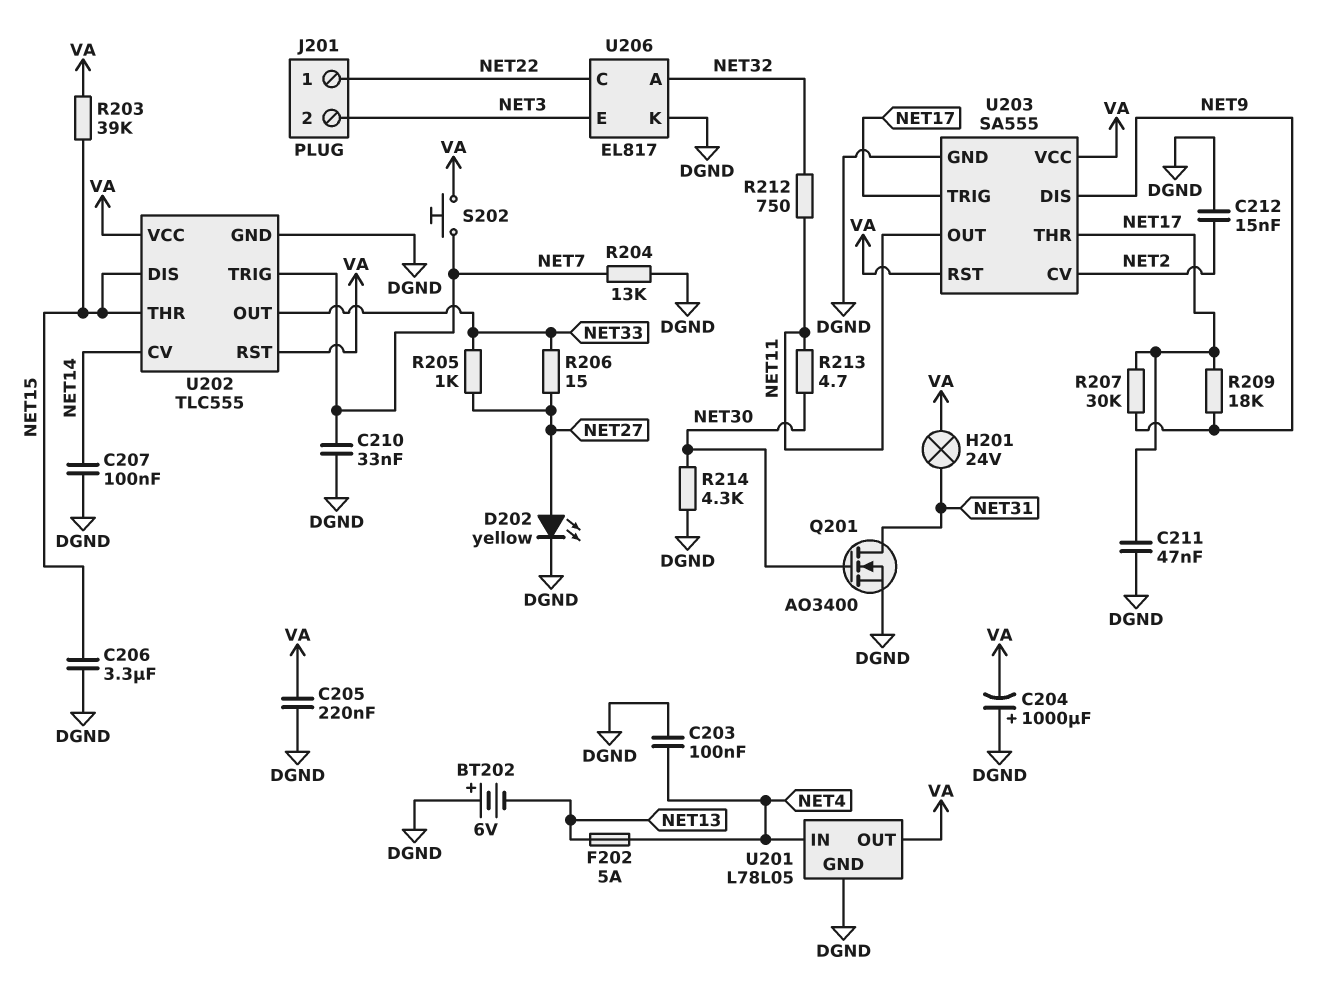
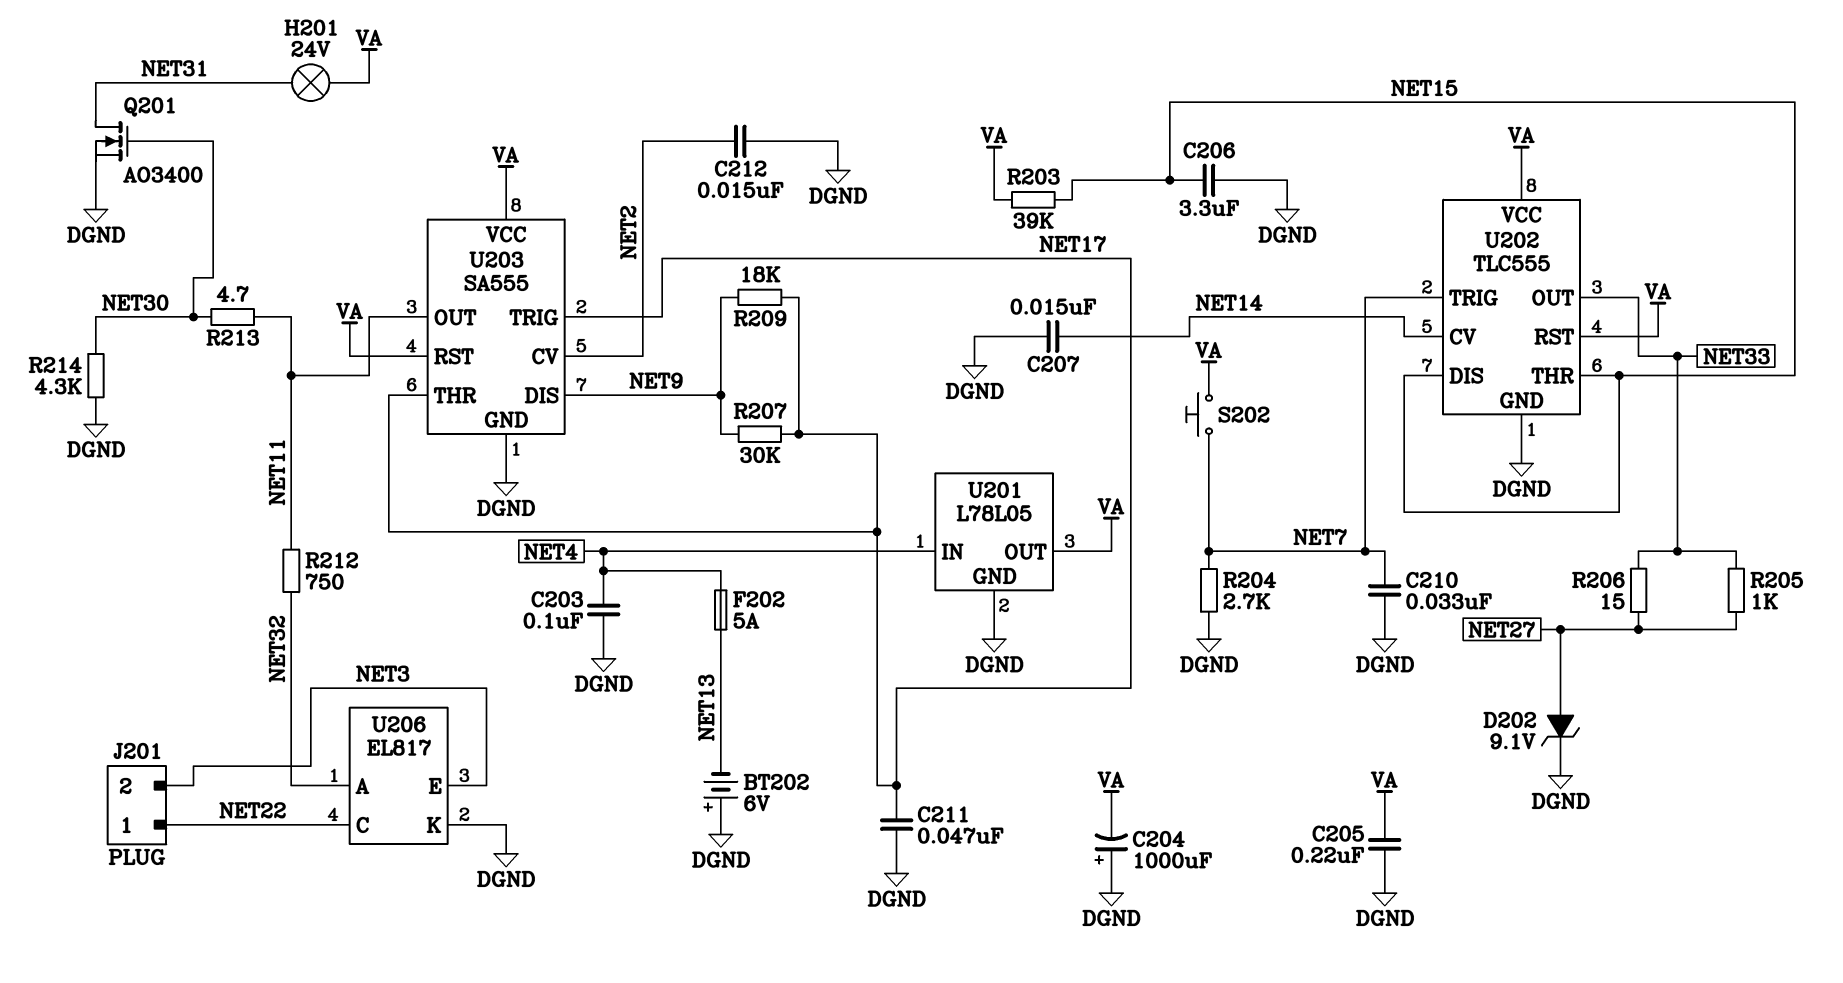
C207: 100nF (DGND, NET14) -> 15nF (DGND, NET14)
D202: LED yellow (A NET27, K DGND) -> zener 9.1V (A NET27, K DGND)
R204: 13k (DGND, NET7) -> 2.7k (DGND, NET7)

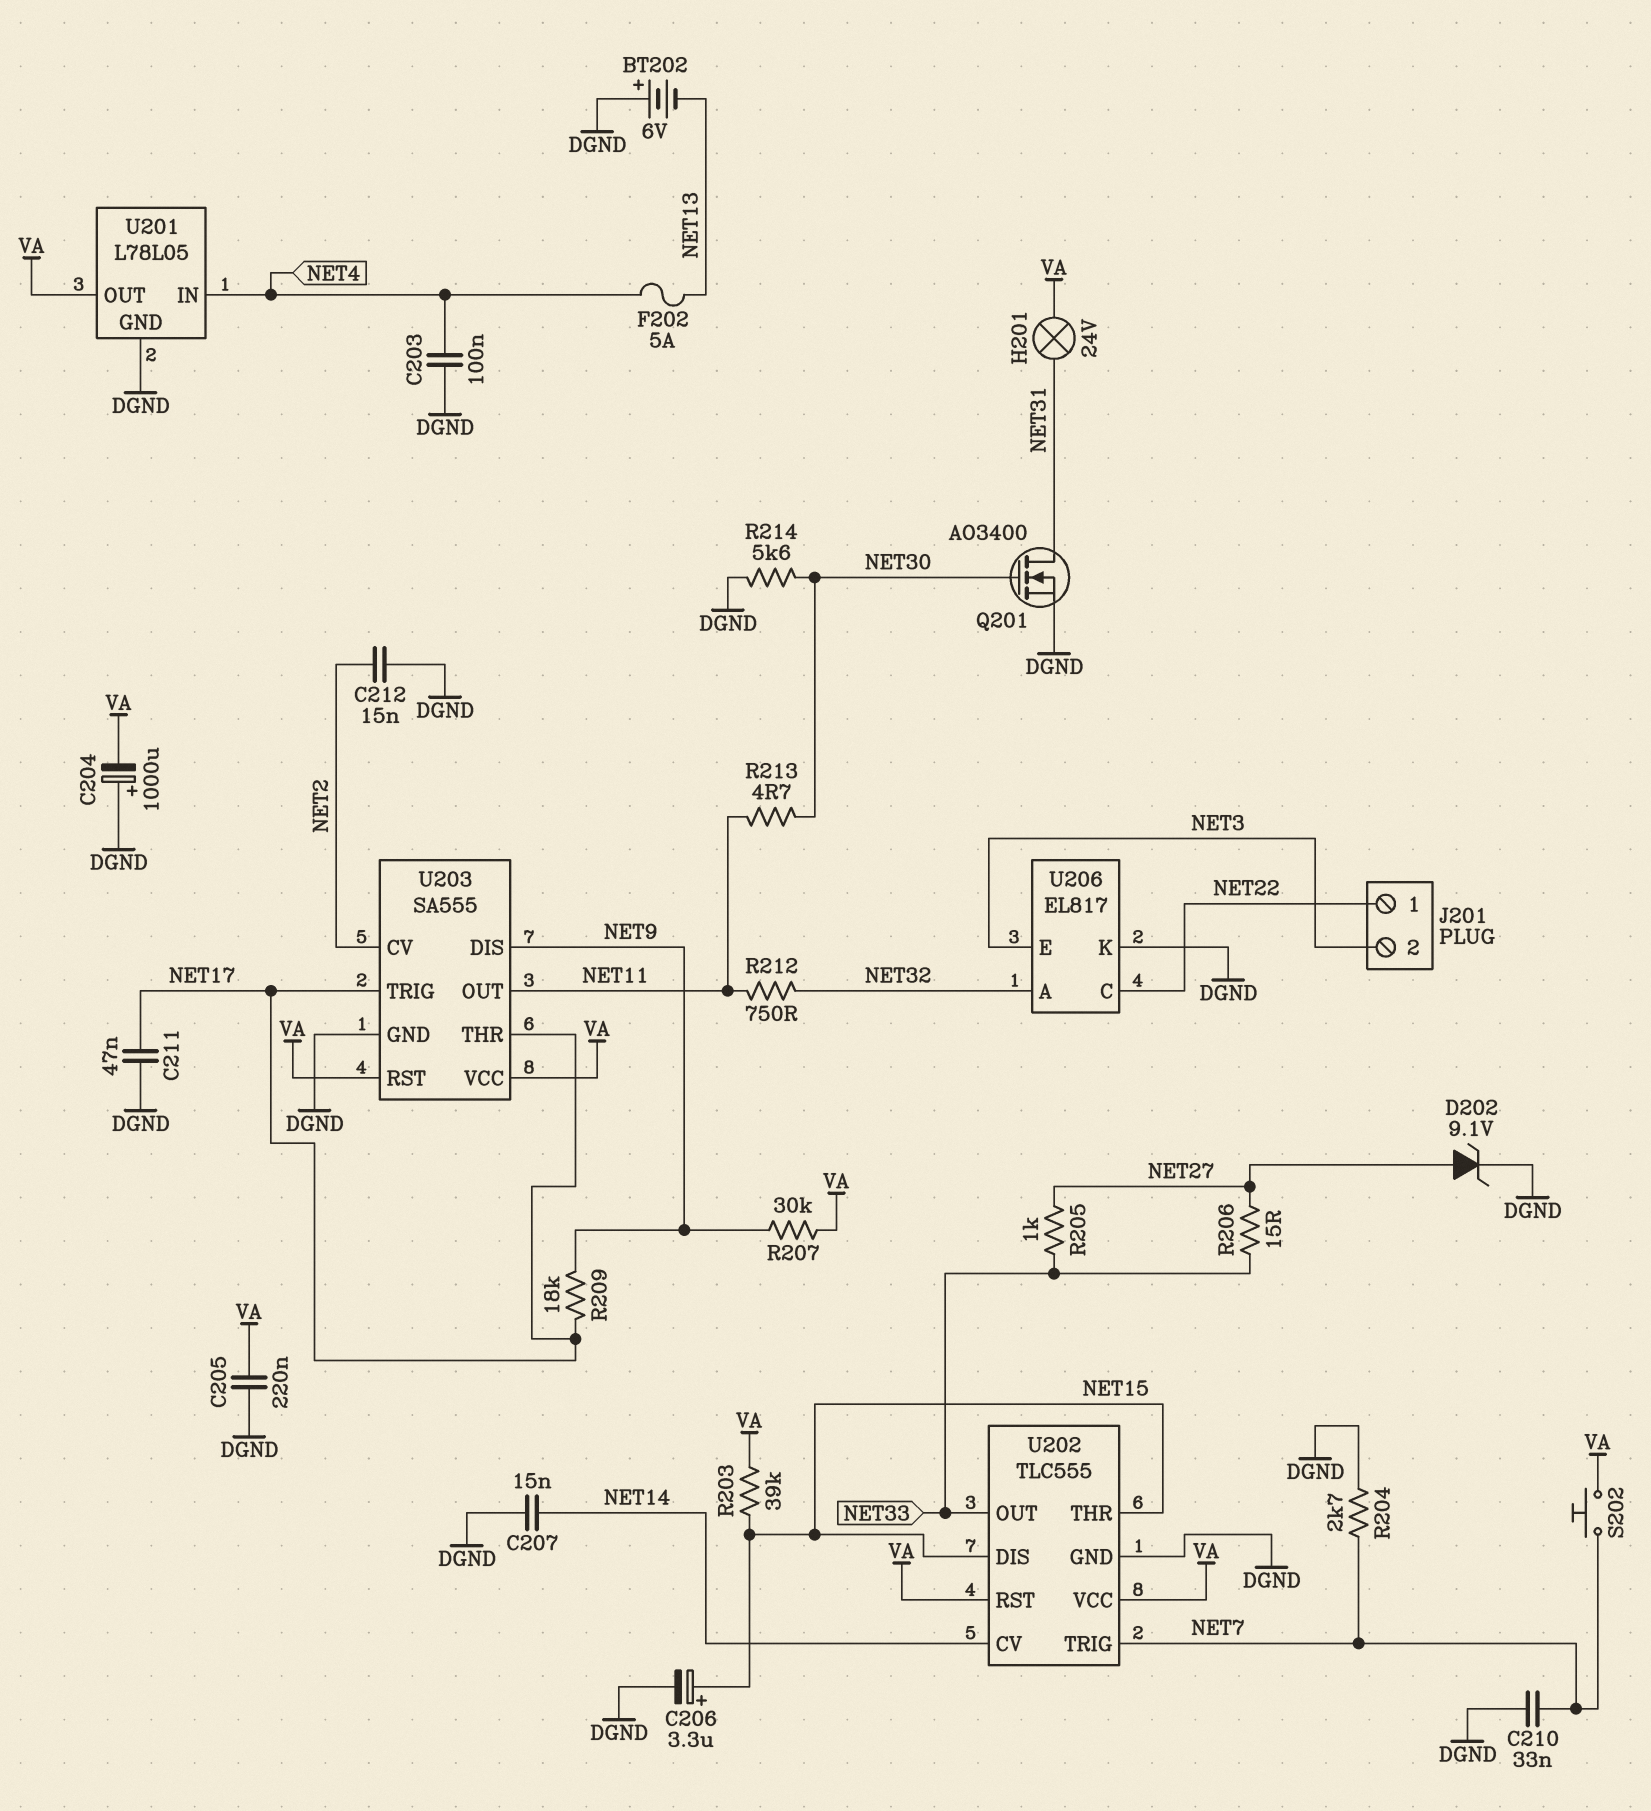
C206: 3.3uF (DGND, NET15) -> 3.3uF (plus NET15, minus DGND)
R207: 30k (NET9, NET17) -> 30k (NET9, VA)
R214: 4.3k (DGND, NET30) -> 5.6k (DGND, NET30)

